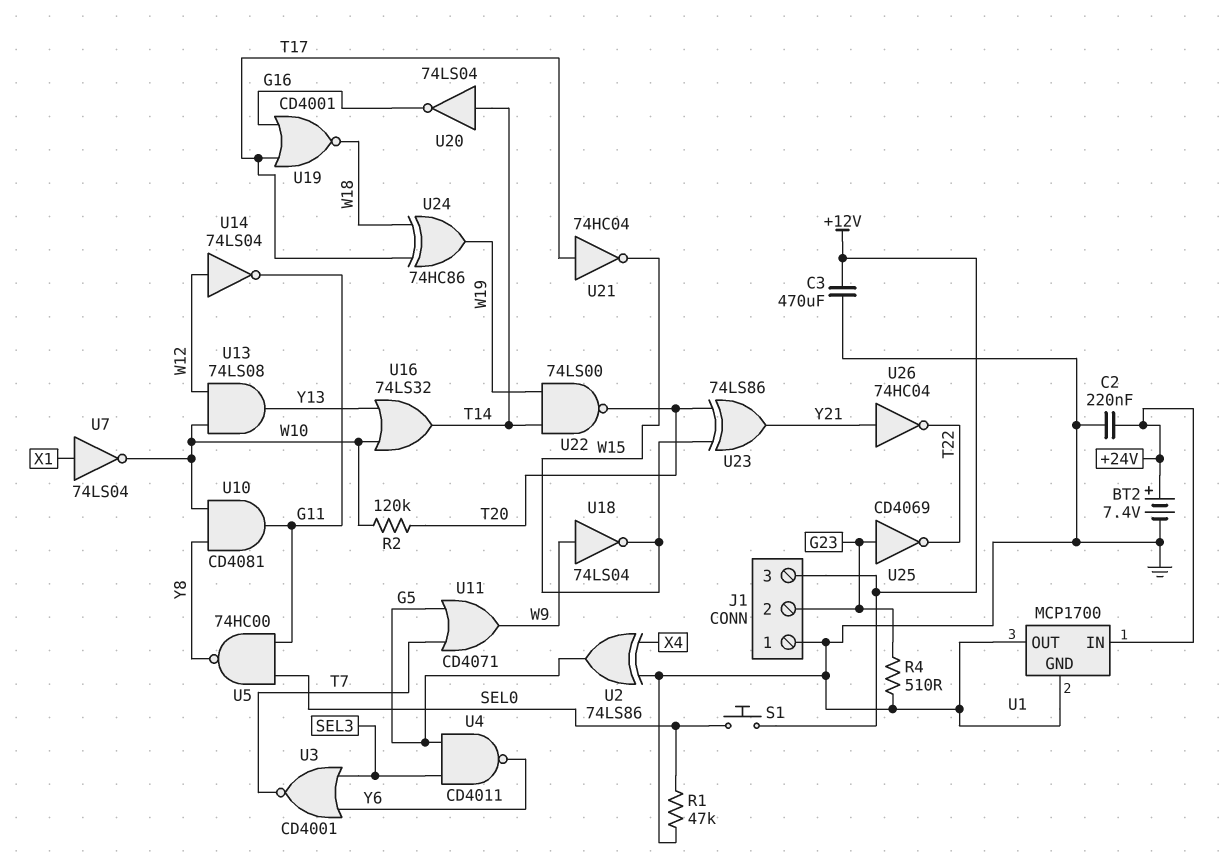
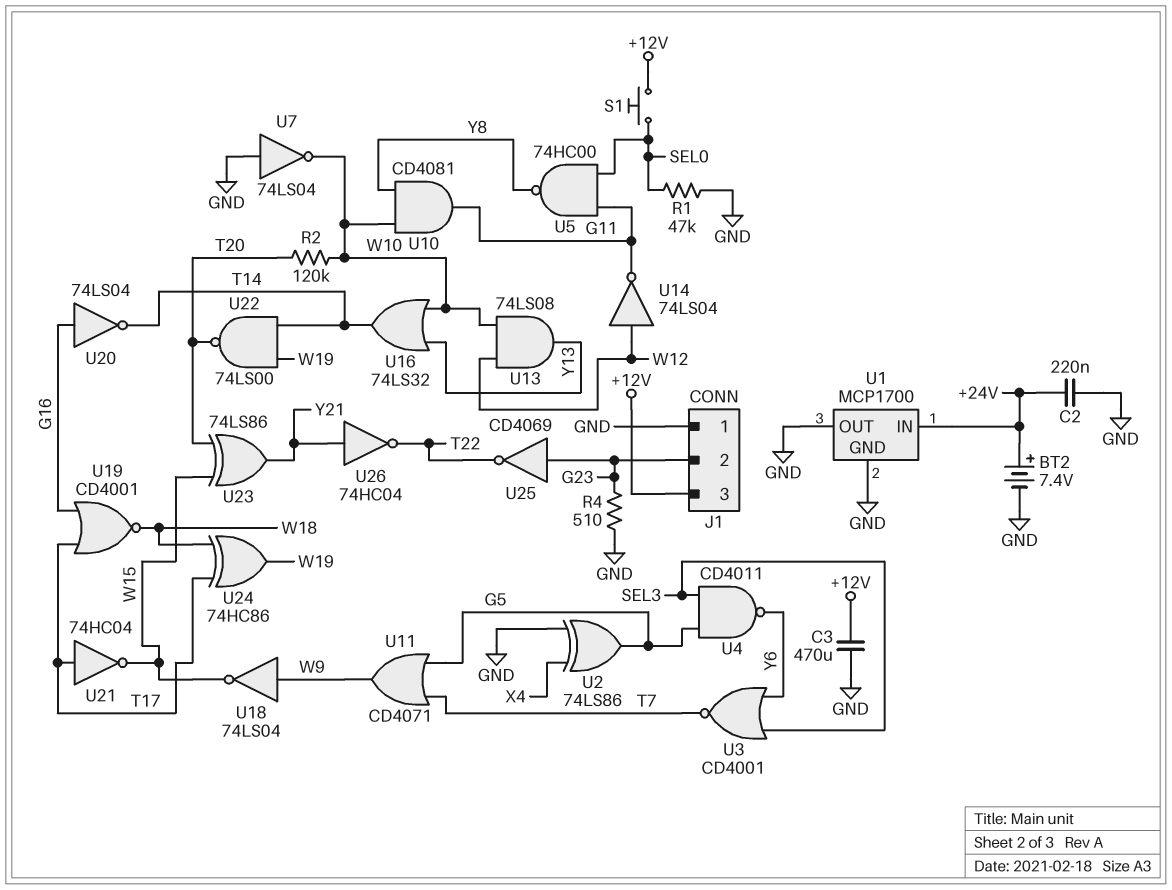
U7: NOT 74LS04 (in X1, out W10) -> NOT 74LS04 (in GND, out W10)
U20: NOT 74LS04 (in T14, out G16) -> NOT 74LS04 (in G16, out T14)

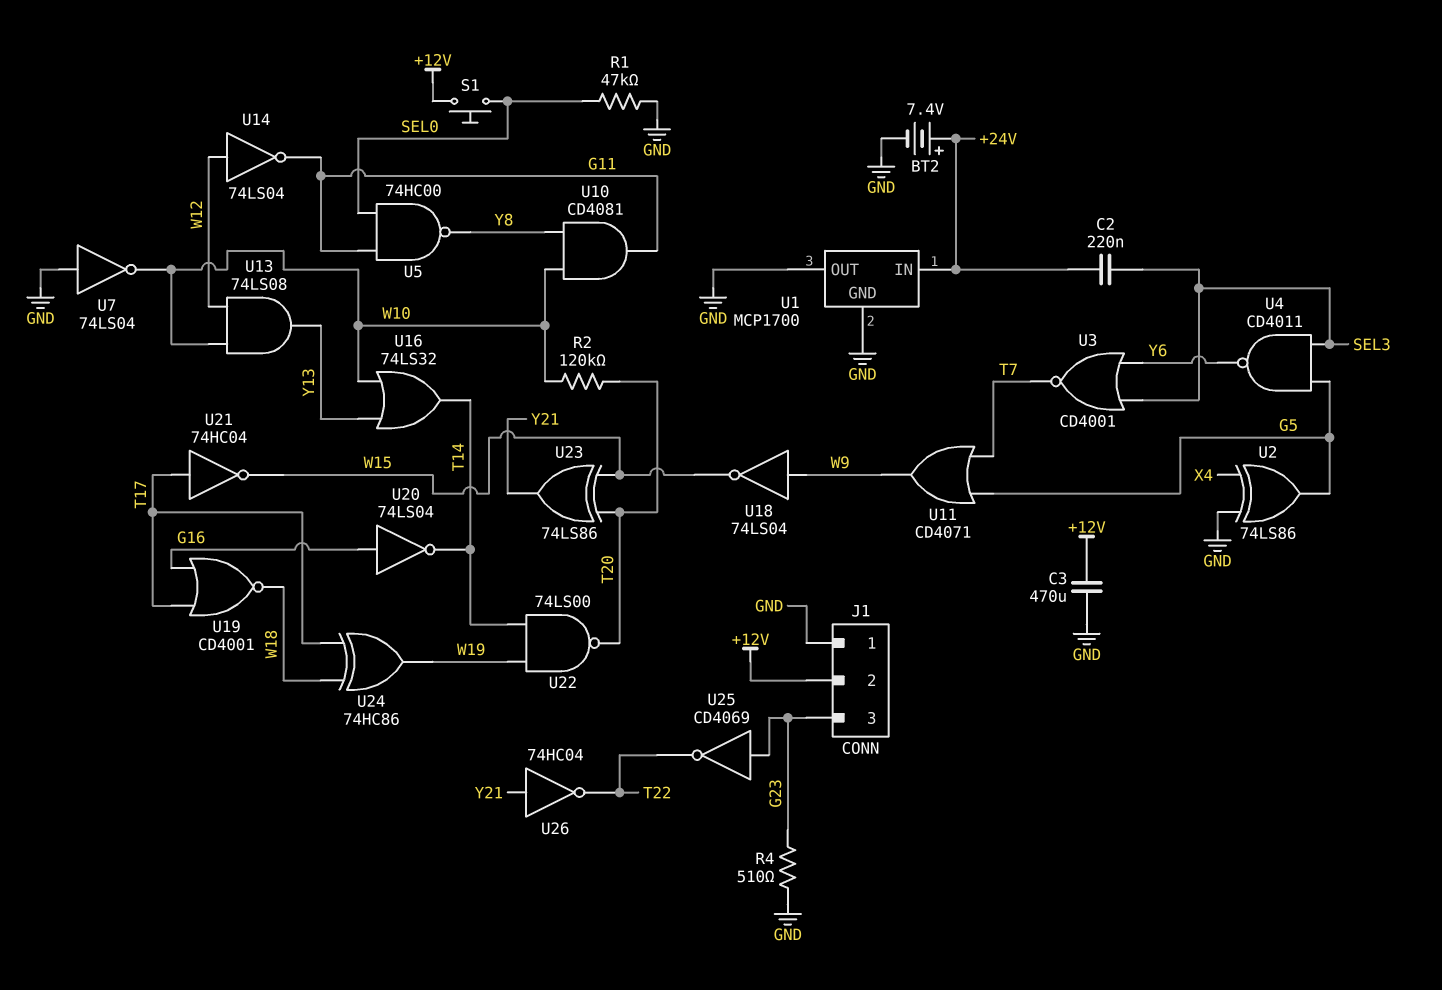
C2: 220nF (+24V, GND) -> 220nF (+24V, SEL3)
J1 pin 2: G23 -> +12V
J1 pin 3: +12V -> G23

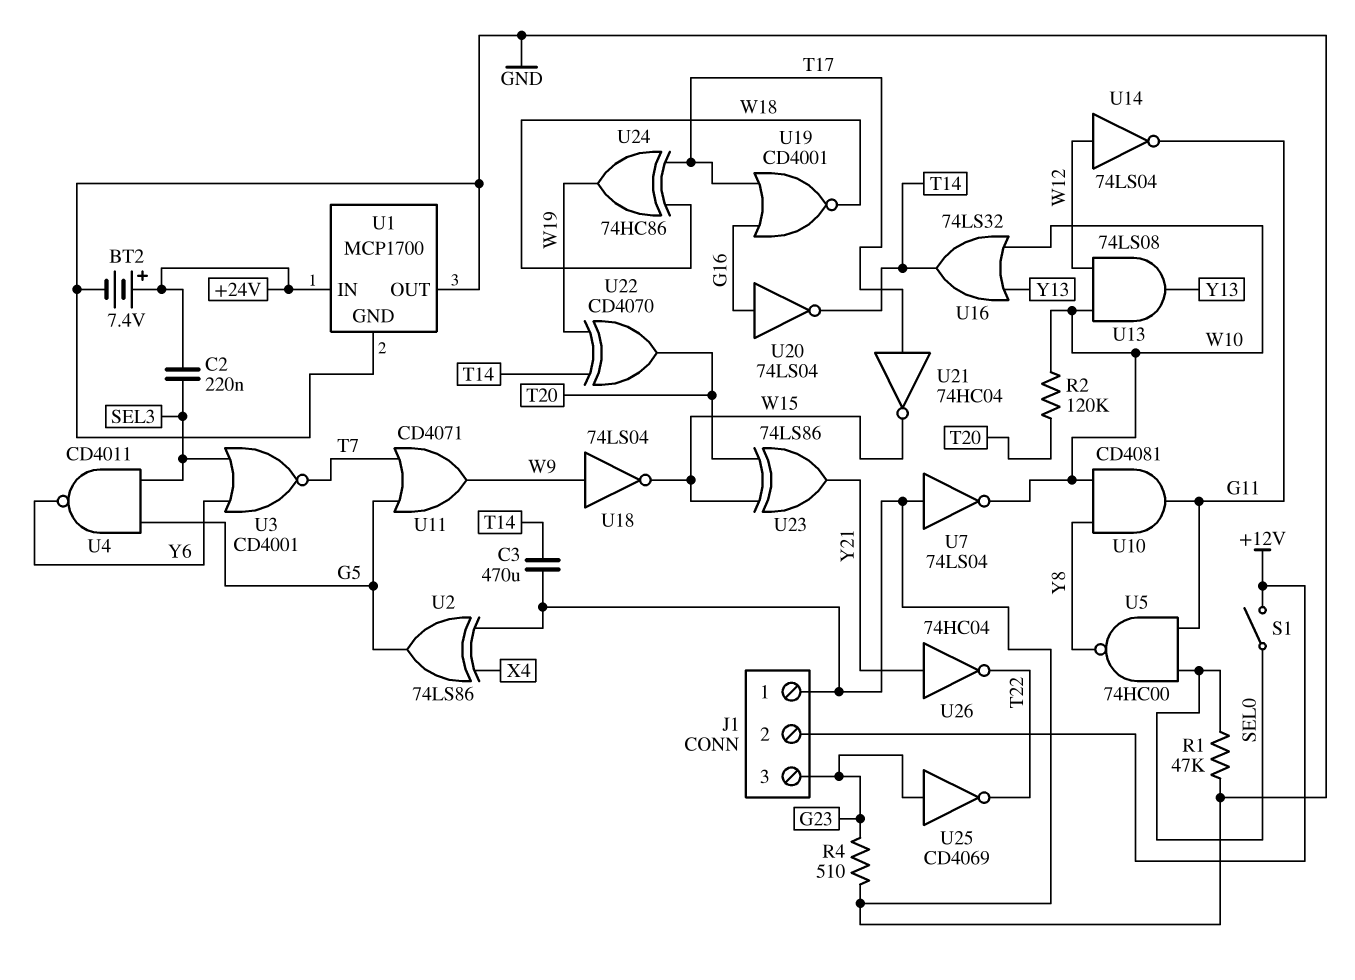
C3: 470uF (+12V, GND) -> 470uF (GND, T14)
S1: button (+12V, SEL0) -> switch (+12V, SEL0)
U22: NAND 74LS00 (in T14, in W19, out T20) -> XOR CD4070 (in T14, in W19, out T20)

